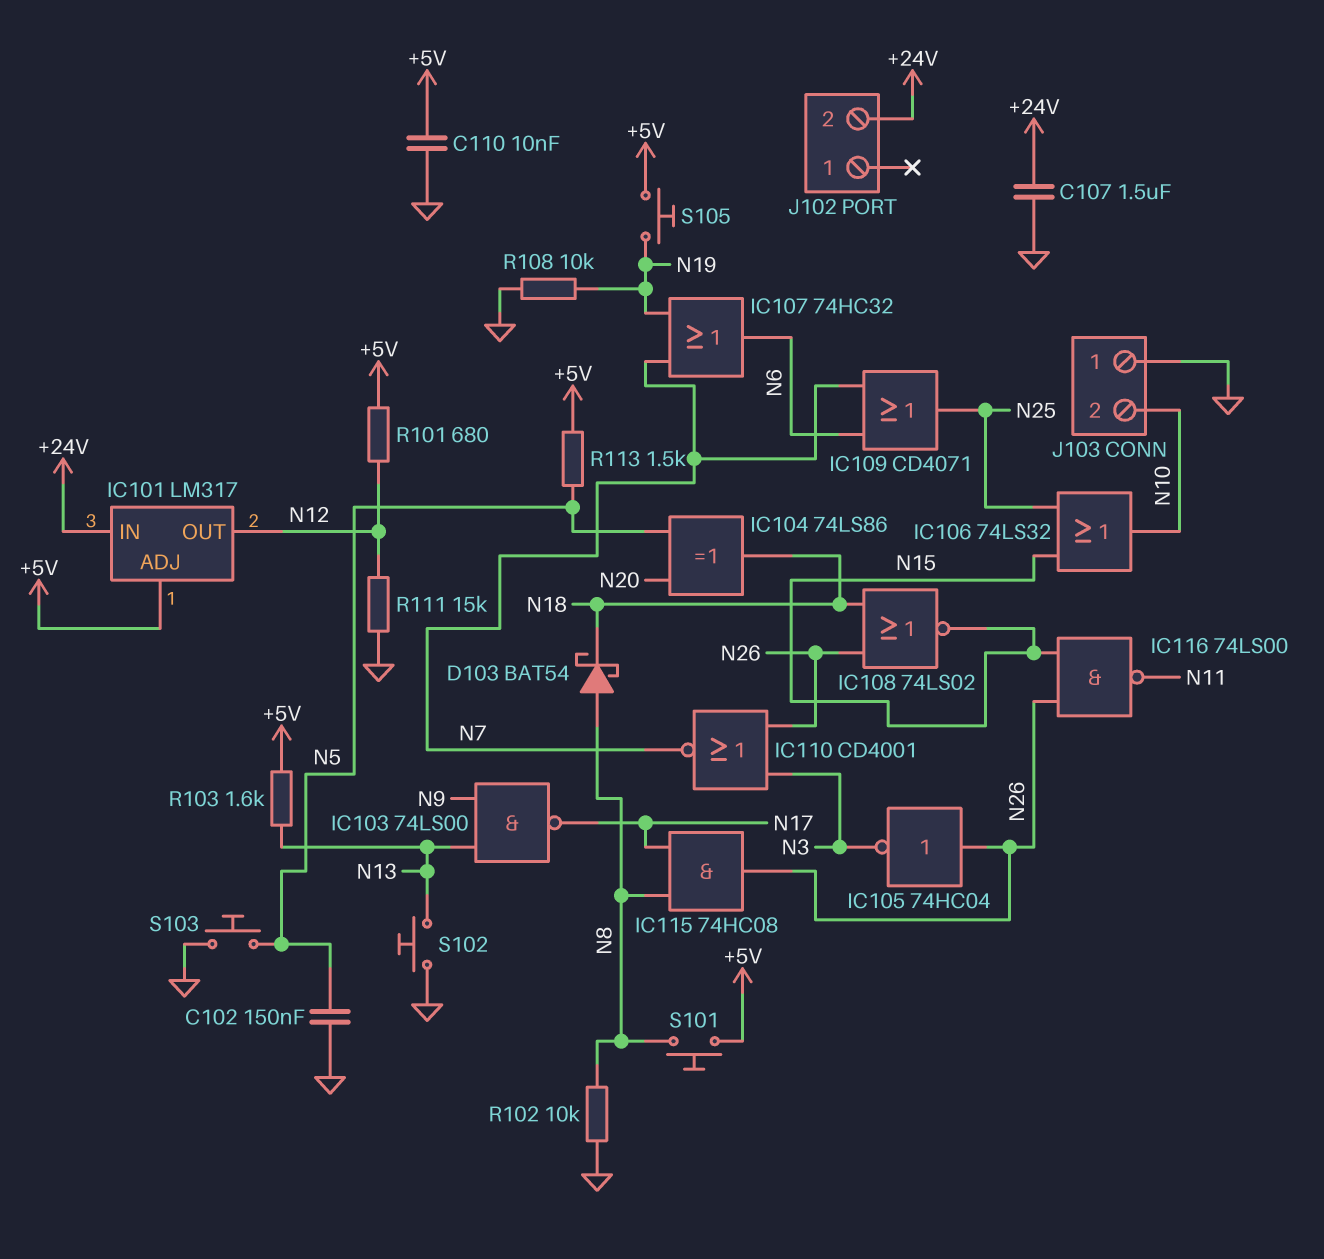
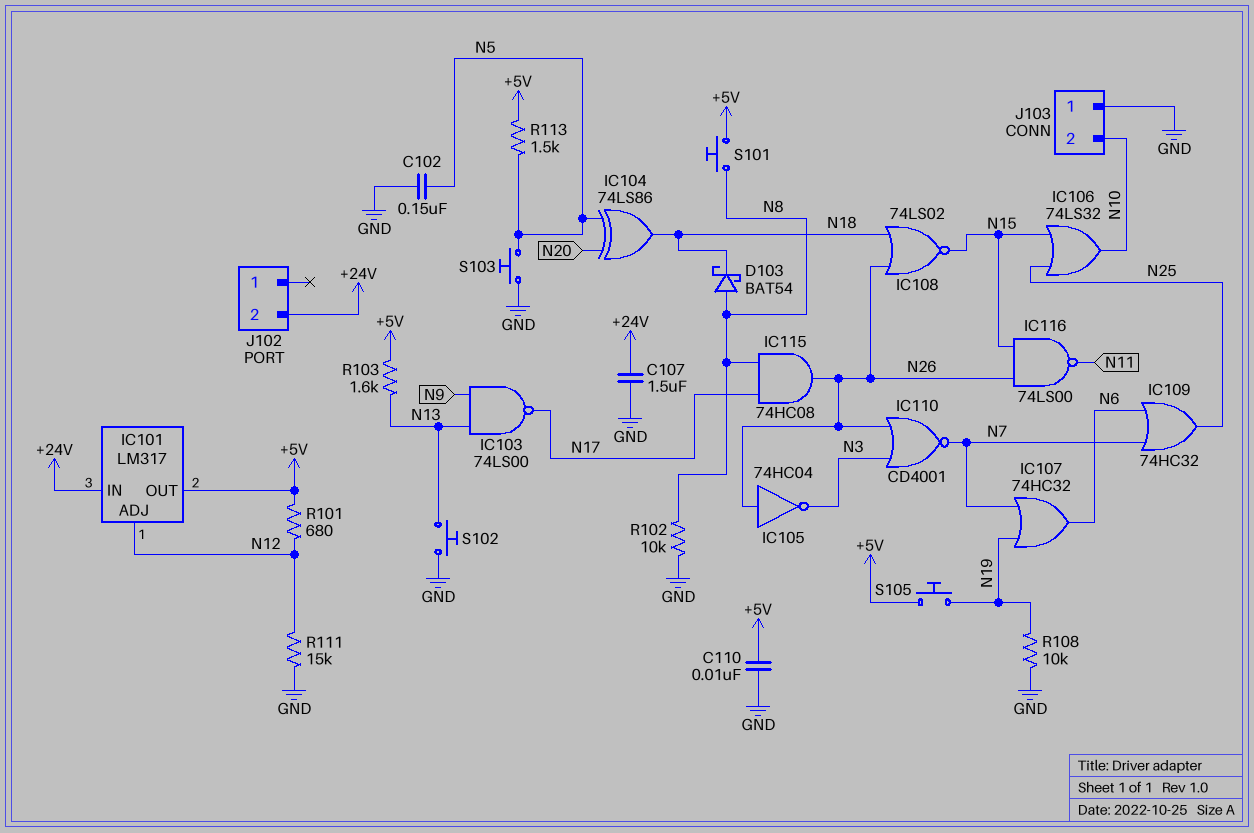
IC101 pin ADJ: +5V -> N12
IC101 pin OUT: N12 -> +5V
IC109: OR CD4071 (in N6, in N7, out N25) -> OR 74HC32 (in N6, in N7, out N25)

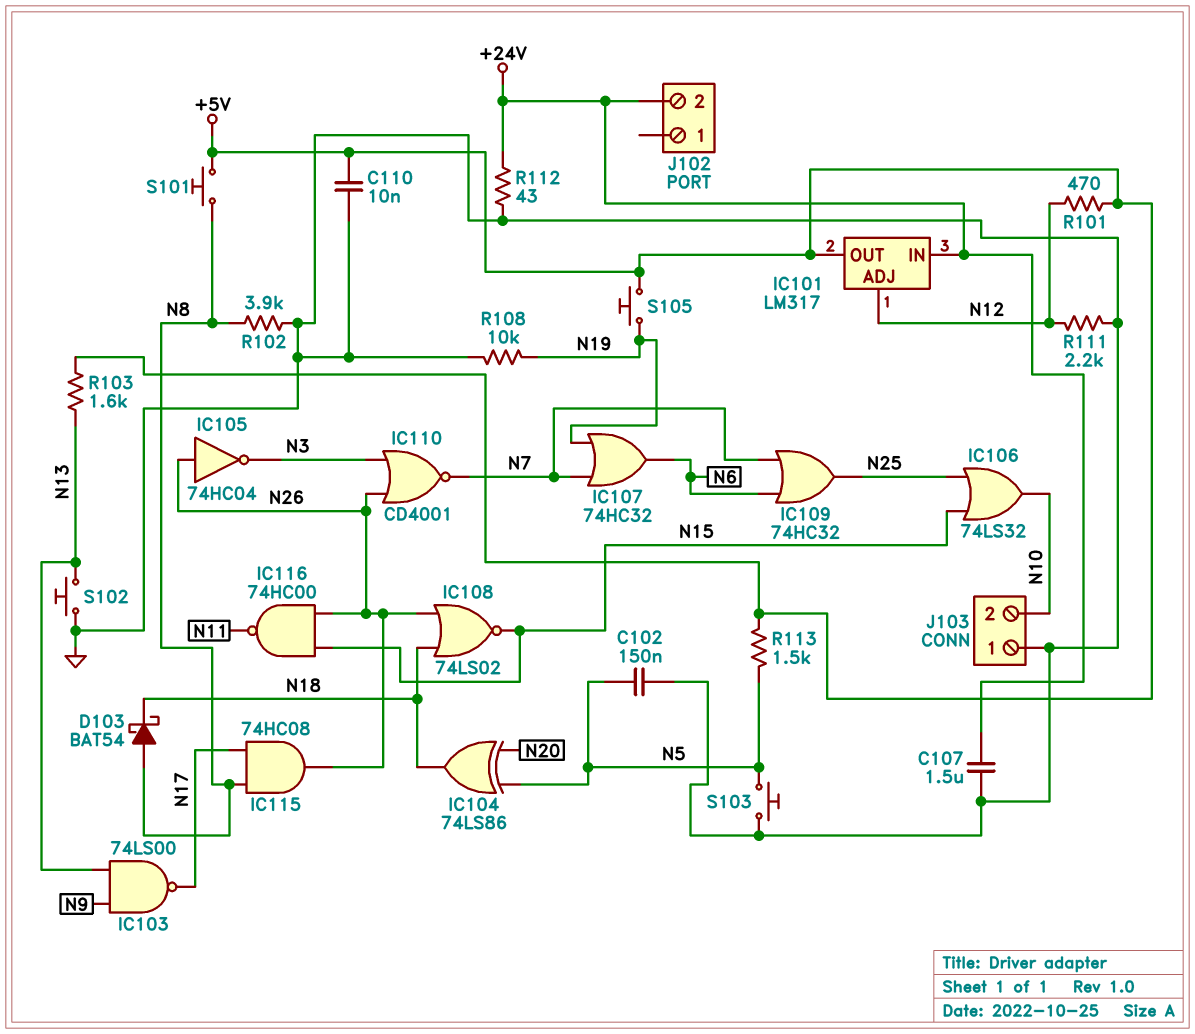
IC116: NAND 74LS00 (in N15, in N26, out N11) -> NAND 74HC00 (in N15, in N26, out N11)
R101: 680 (+5V, N12) -> 470 (+5V, N12)
R102: 10k (GND, N8) -> 3.9k (GND, N8)
R111: 15k (GND, N12) -> 2.2k (GND, N12)
R112: none -> 43 (+24V, GND)

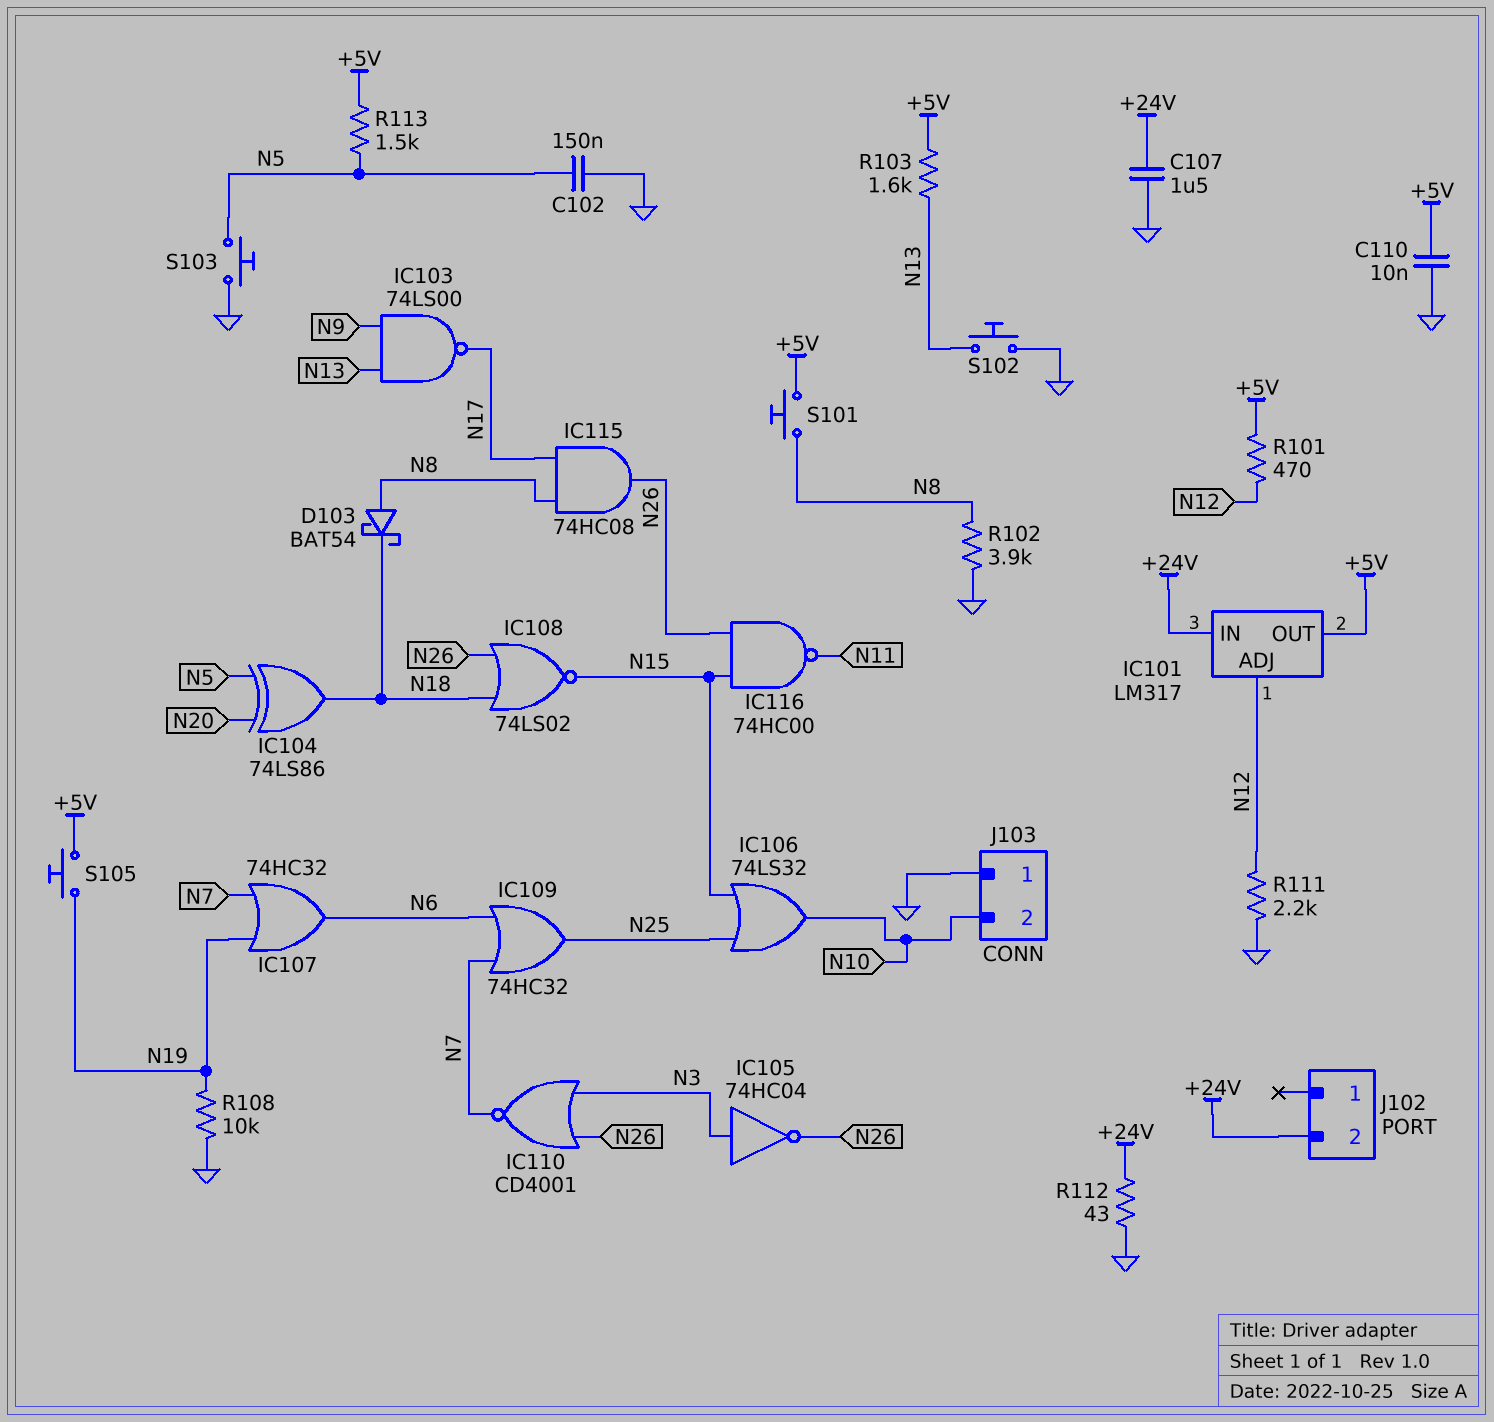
IC105: NOT 74HC04 (in N26, out N3) -> NOT 74HC04 (in N3, out N26)

